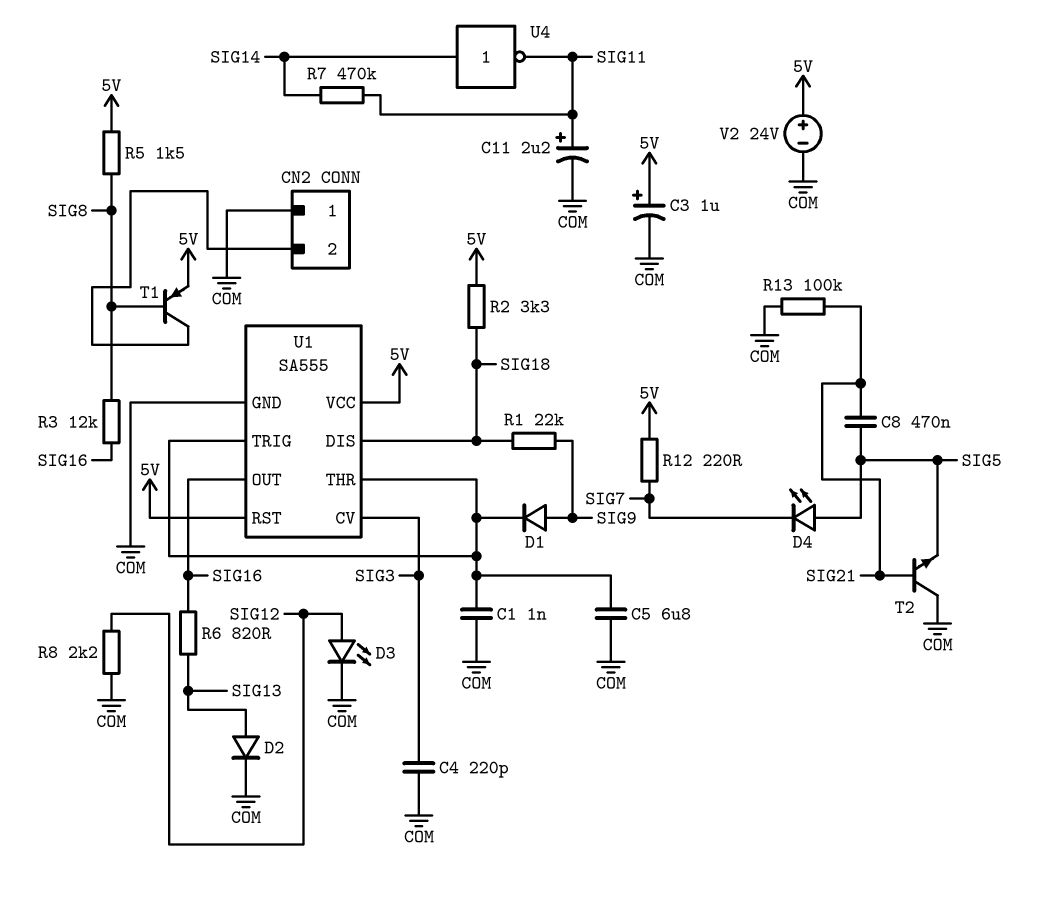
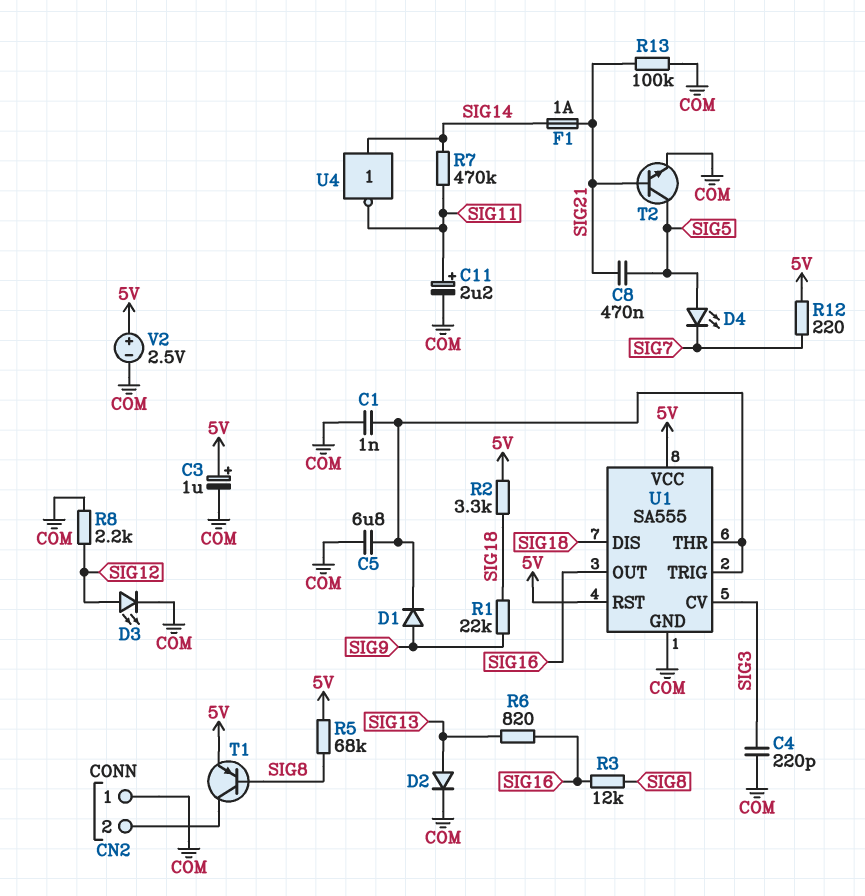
F1: none -> 1A (SIG14, SIG21)
R5: 1.5k (5V, SIG8) -> 68k (5V, SIG8)
T2: NPN (B SIG21, C COM, E SIG5) -> NPN (B SIG21, C SIG5, E COM)
V2: 24V (plus 5V, minus COM) -> 2.5V (plus 5V, minus COM)

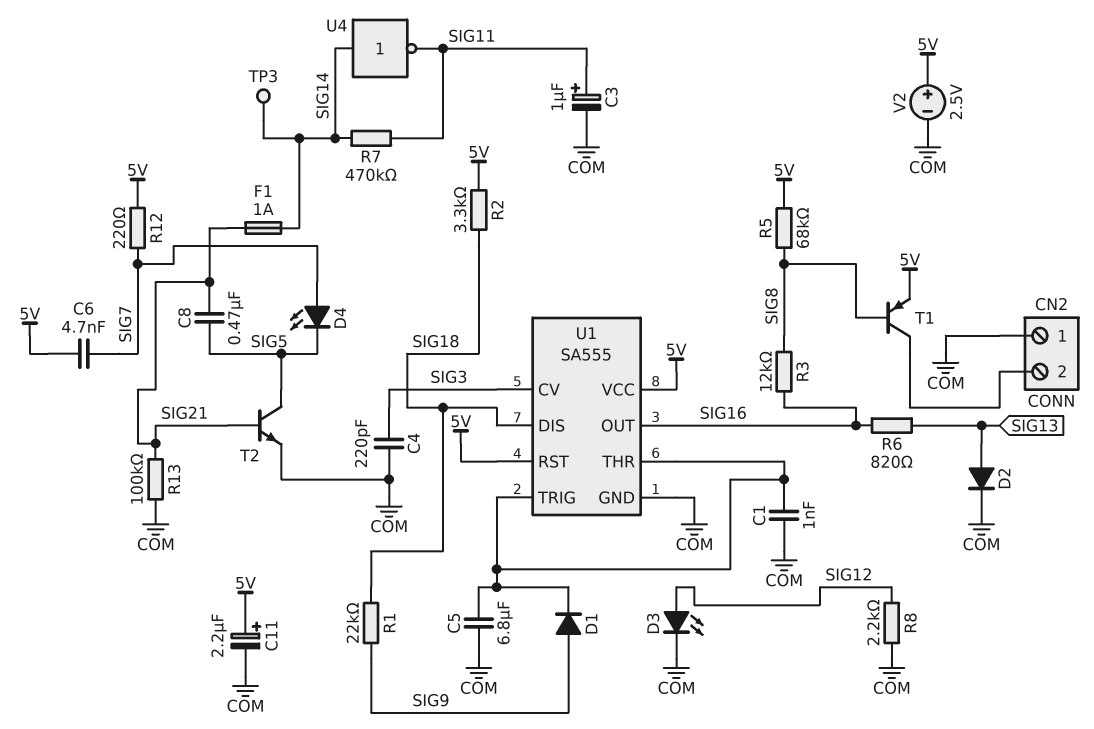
C3: 1uF (plus 5V, minus COM) -> 1uF (plus SIG11, minus COM)
C6: none -> 4.7nF (5V, SIG7)
C11: 2.2uF (plus SIG11, minus COM) -> 2.2uF (plus 5V, minus COM)
D4: LED (A SIG5, K SIG7) -> LED (A SIG7, K SIG5)
TP3: none -> test point (SIG14)

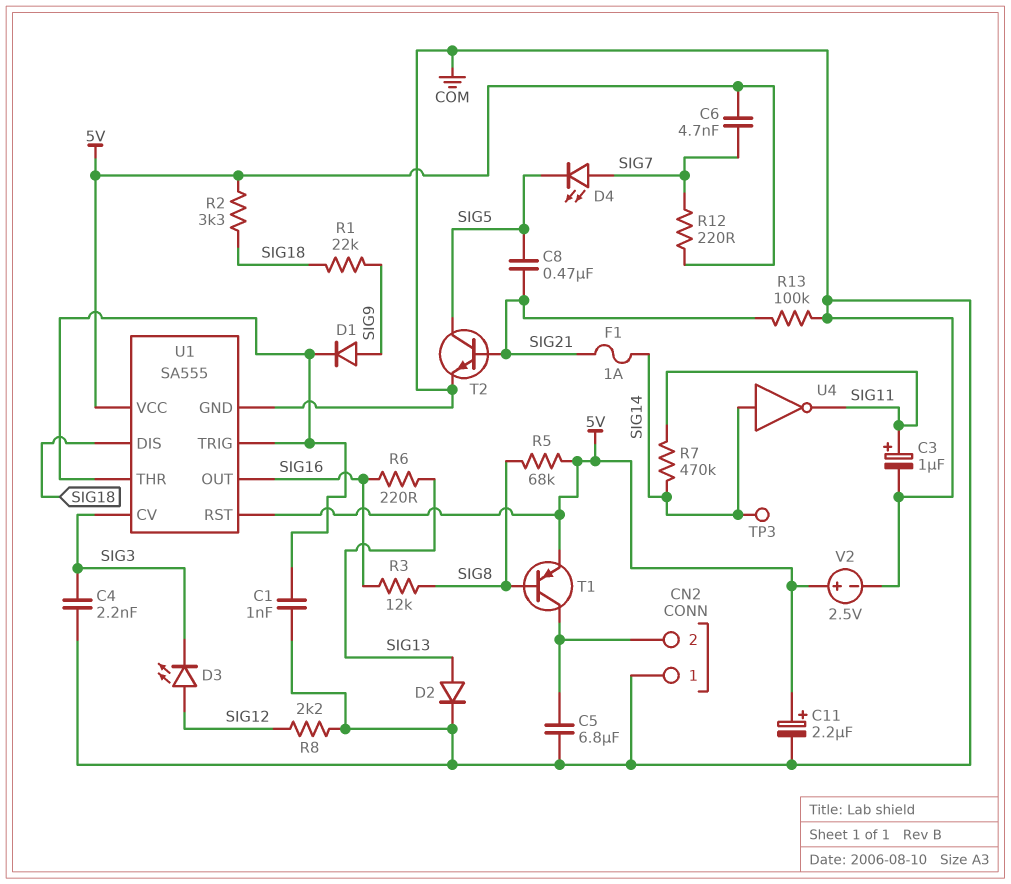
C4: 220pF (COM, SIG3) -> 2.2nF (COM, SIG3)
C5: 6.8uF (COM, U1/THR) -> 6.8uF (CN2/2, COM)
D3: LED (A SIG12, K COM) -> LED (A SIG12, K SIG3)
R6: 820 (SIG13, SIG16) -> 220 (SIG13, SIG16)

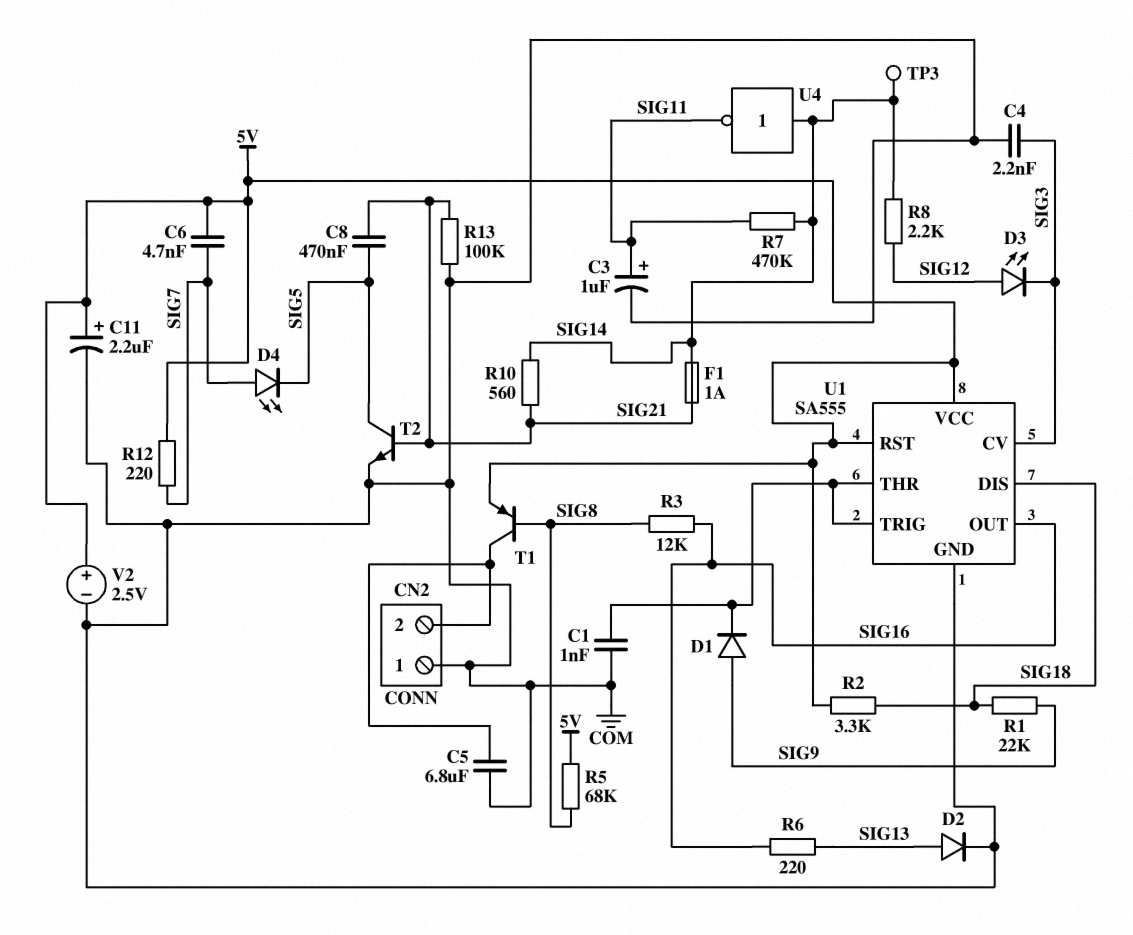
R8: 2.2k (COM, SIG12) -> 2.2k (SIG12, SIG14)
R10: none -> 560 (SIG14, SIG21)

